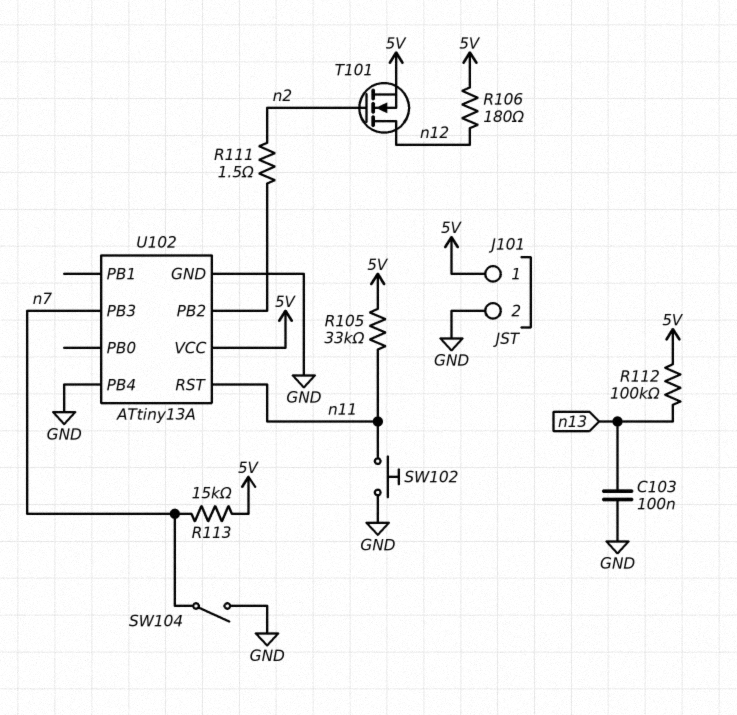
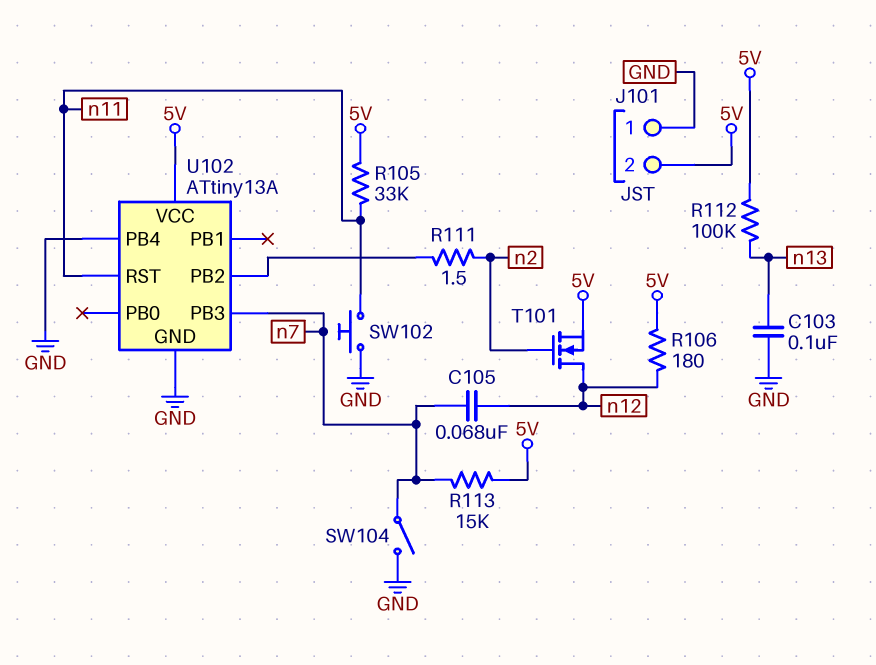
C105: none -> 68nF (n7, n12)
J101 pin 1: 5V -> GND
J101 pin 2: GND -> 5V

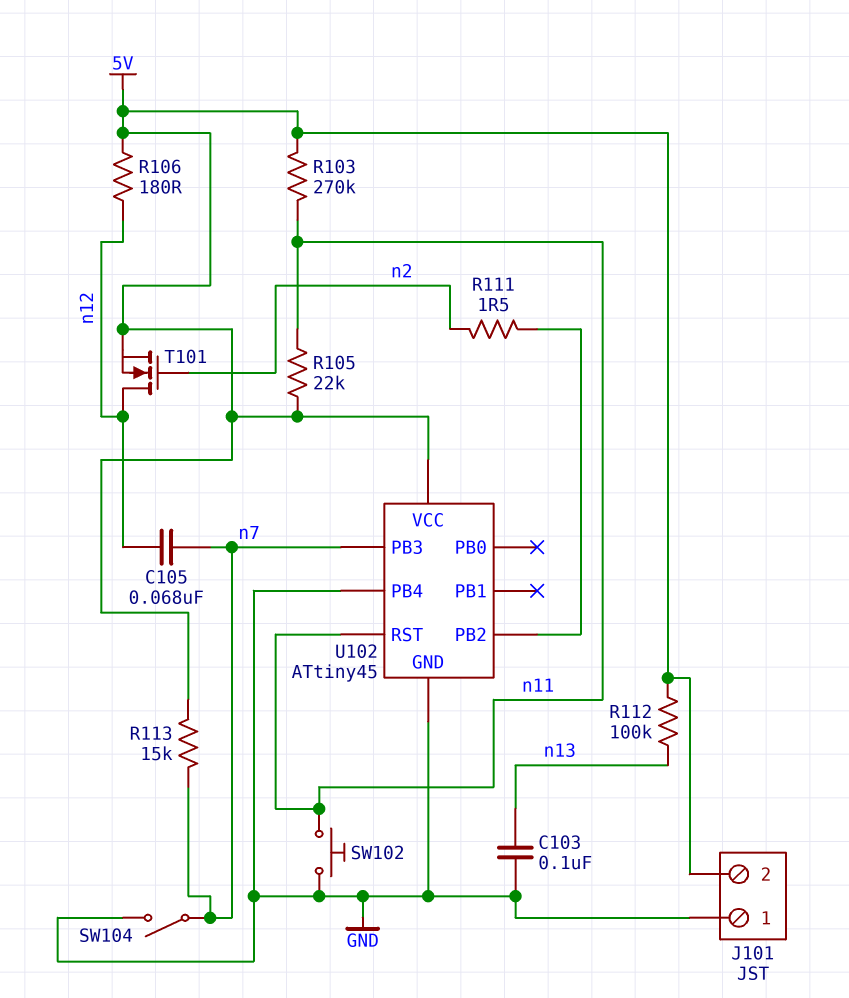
R103: none -> 270k (5V, n11)
R105: 33k (5V, n11) -> 22k (5V, n11)
U102: ATtiny13A -> ATtiny45

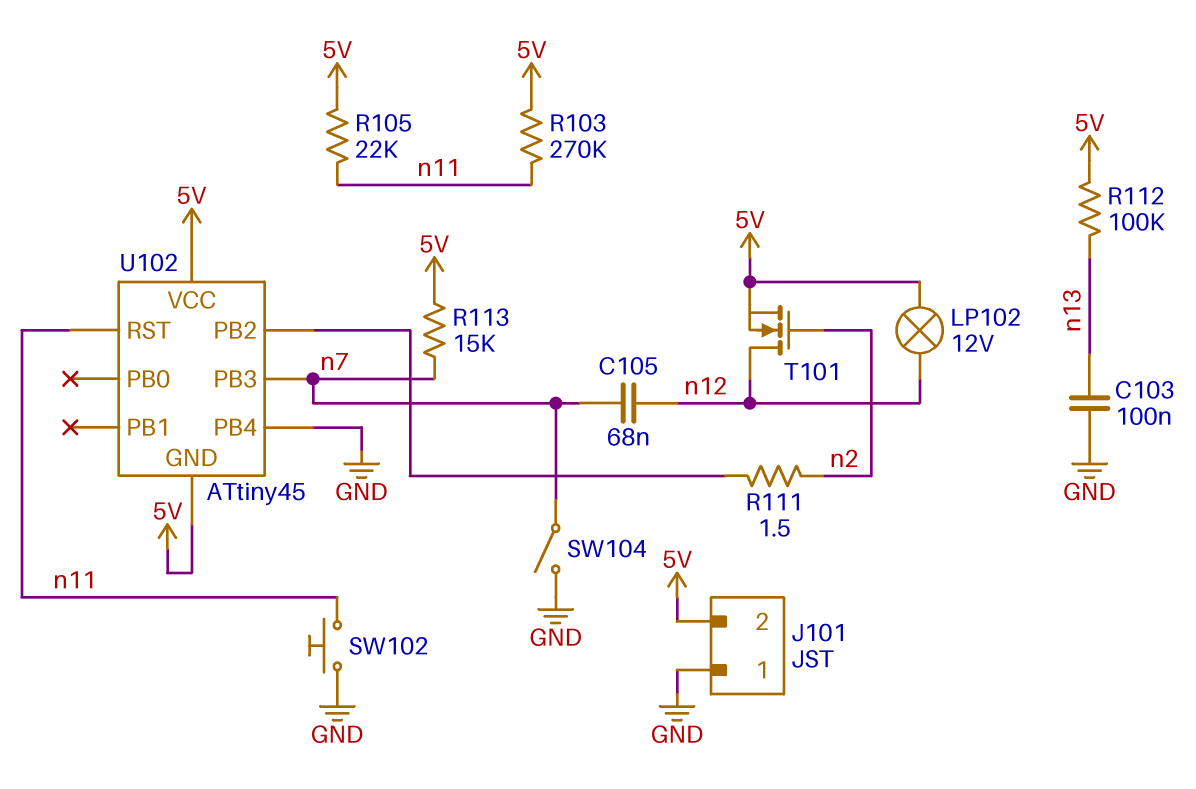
LP102: none -> lamp 12V (5V, n12)
R106: 180 (5V, n12) -> none
U102 pin GND: GND -> 5V

